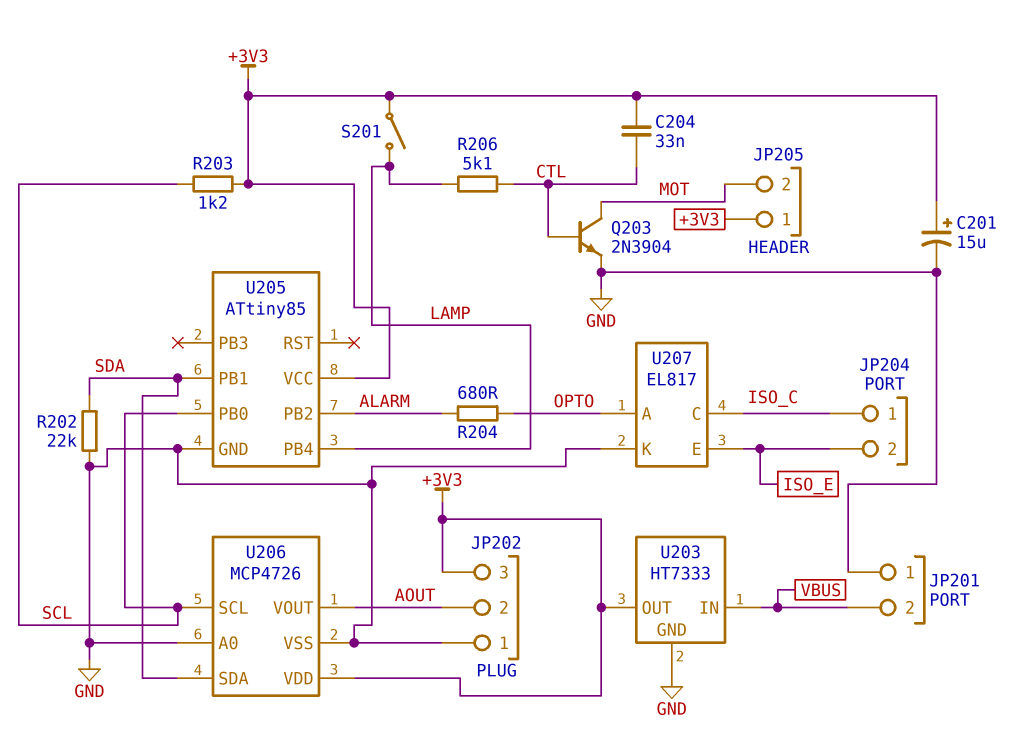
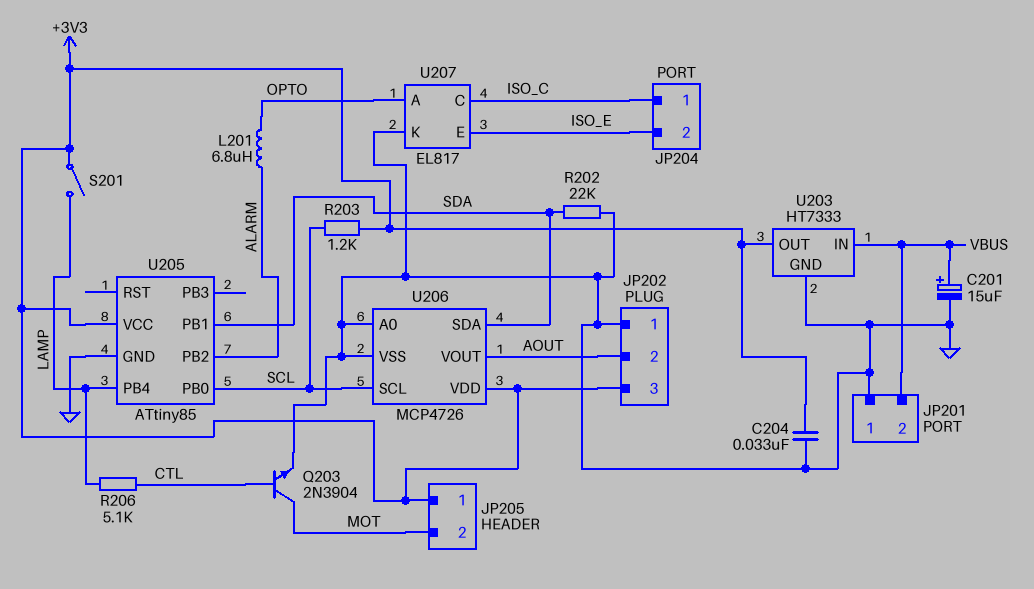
C201: 15uF (plus +3V3, minus GND) -> 15uF (plus VBUS, minus GND)
C204: 33nF (+3V3, CTL) -> 33nF (+3V3, GND)
L201: none -> 6.8uH (ALARM, OPTO)
R204: 680 (ALARM, OPTO) -> none

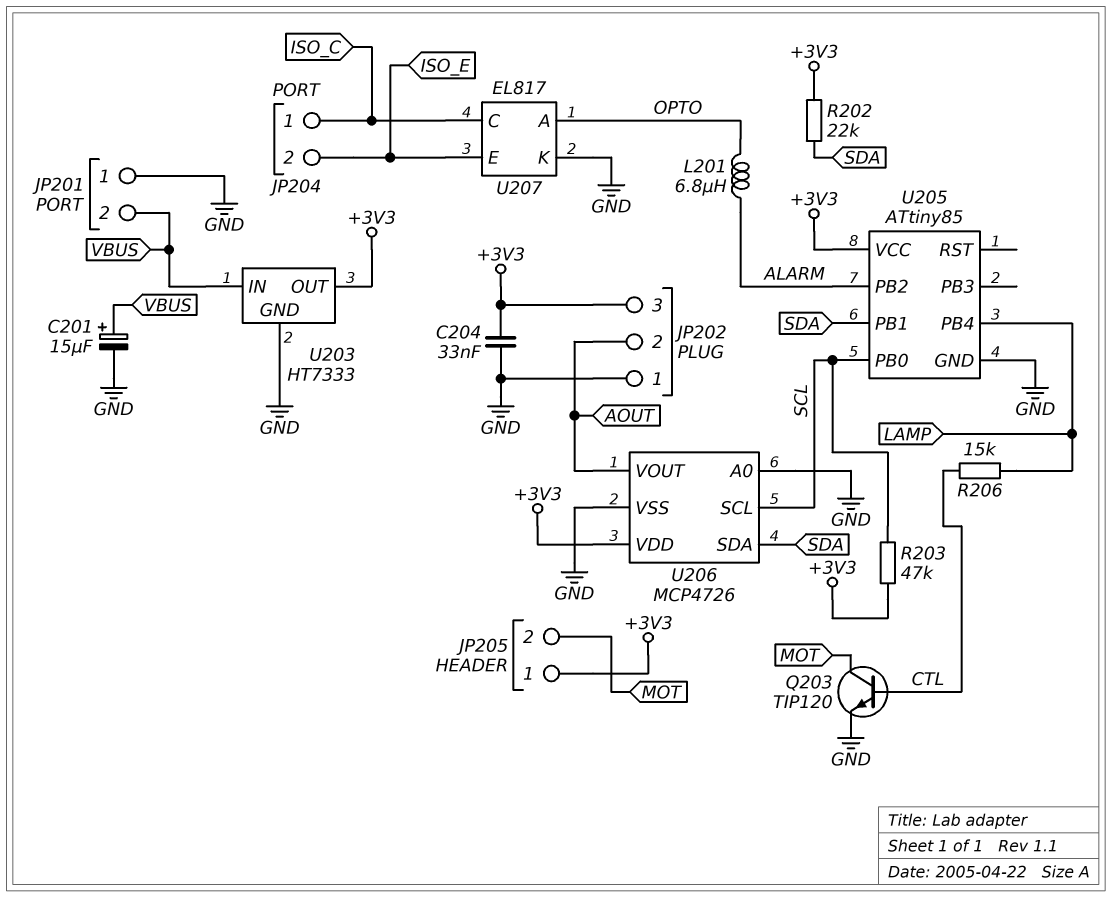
Q203: NPN 2N3904 (B CTL, C MOT, E GND) -> NPN TIP120 (B CTL, C MOT, E GND)
R202: 22k (GND, SDA) -> 22k (+3V3, SDA)
R203: 1.2k (+3V3, SCL) -> 47k (+3V3, SCL)
R206: 5.1k (CTL, LAMP) -> 15k (CTL, LAMP)
S201: switch (+3V3, LAMP) -> none

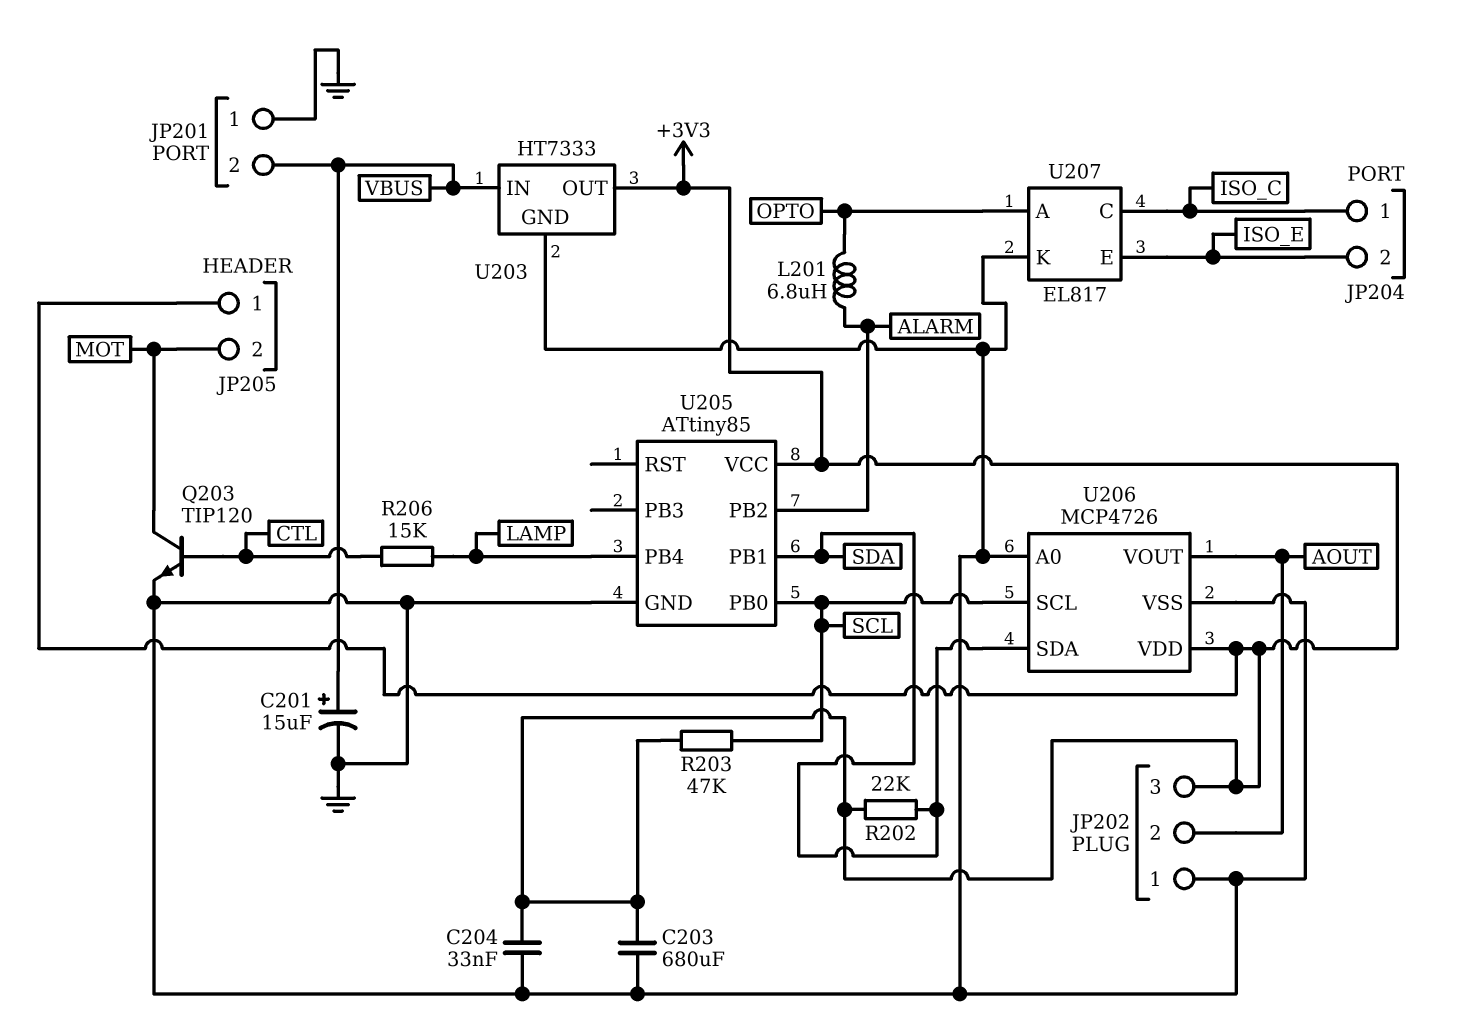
C203: none -> 680uF (+3V3, GND)

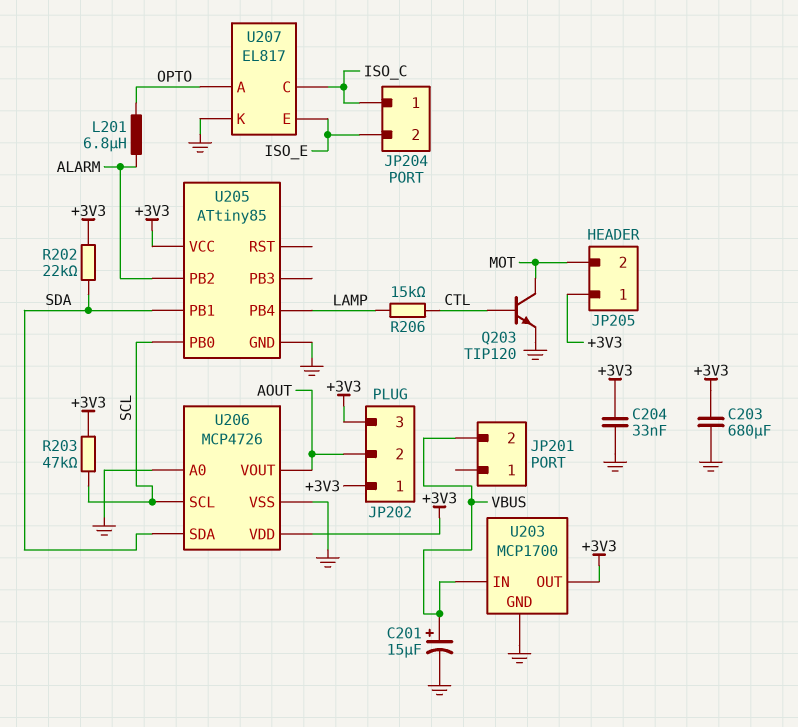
JP201 pin 1: GND -> none
JP202 pin 1: GND -> +3V3
U203: HT7333 -> MCP1700

